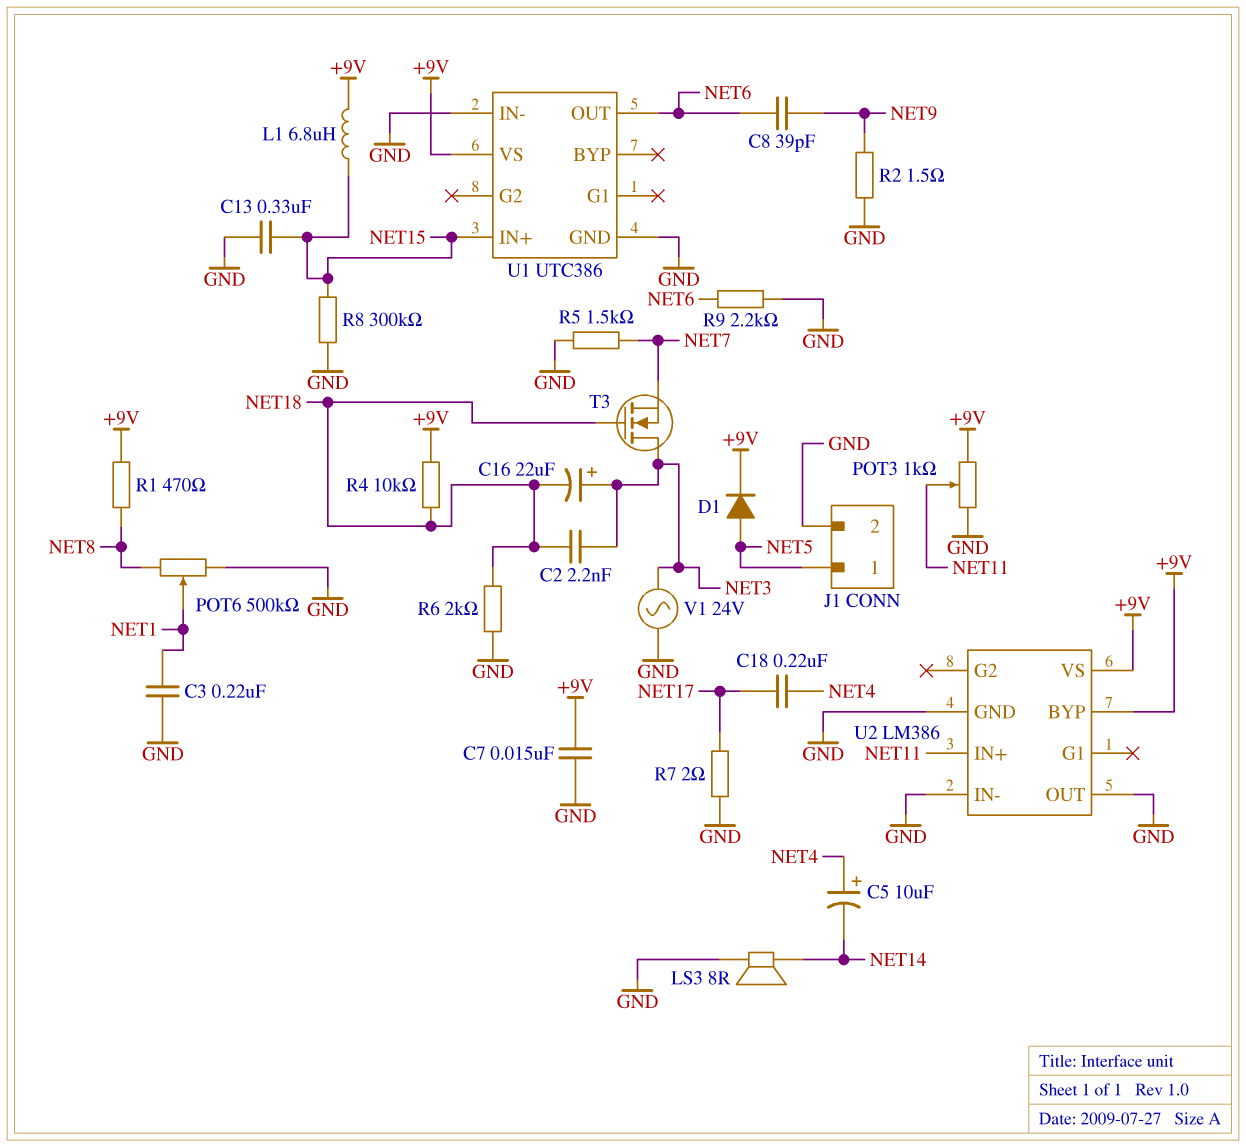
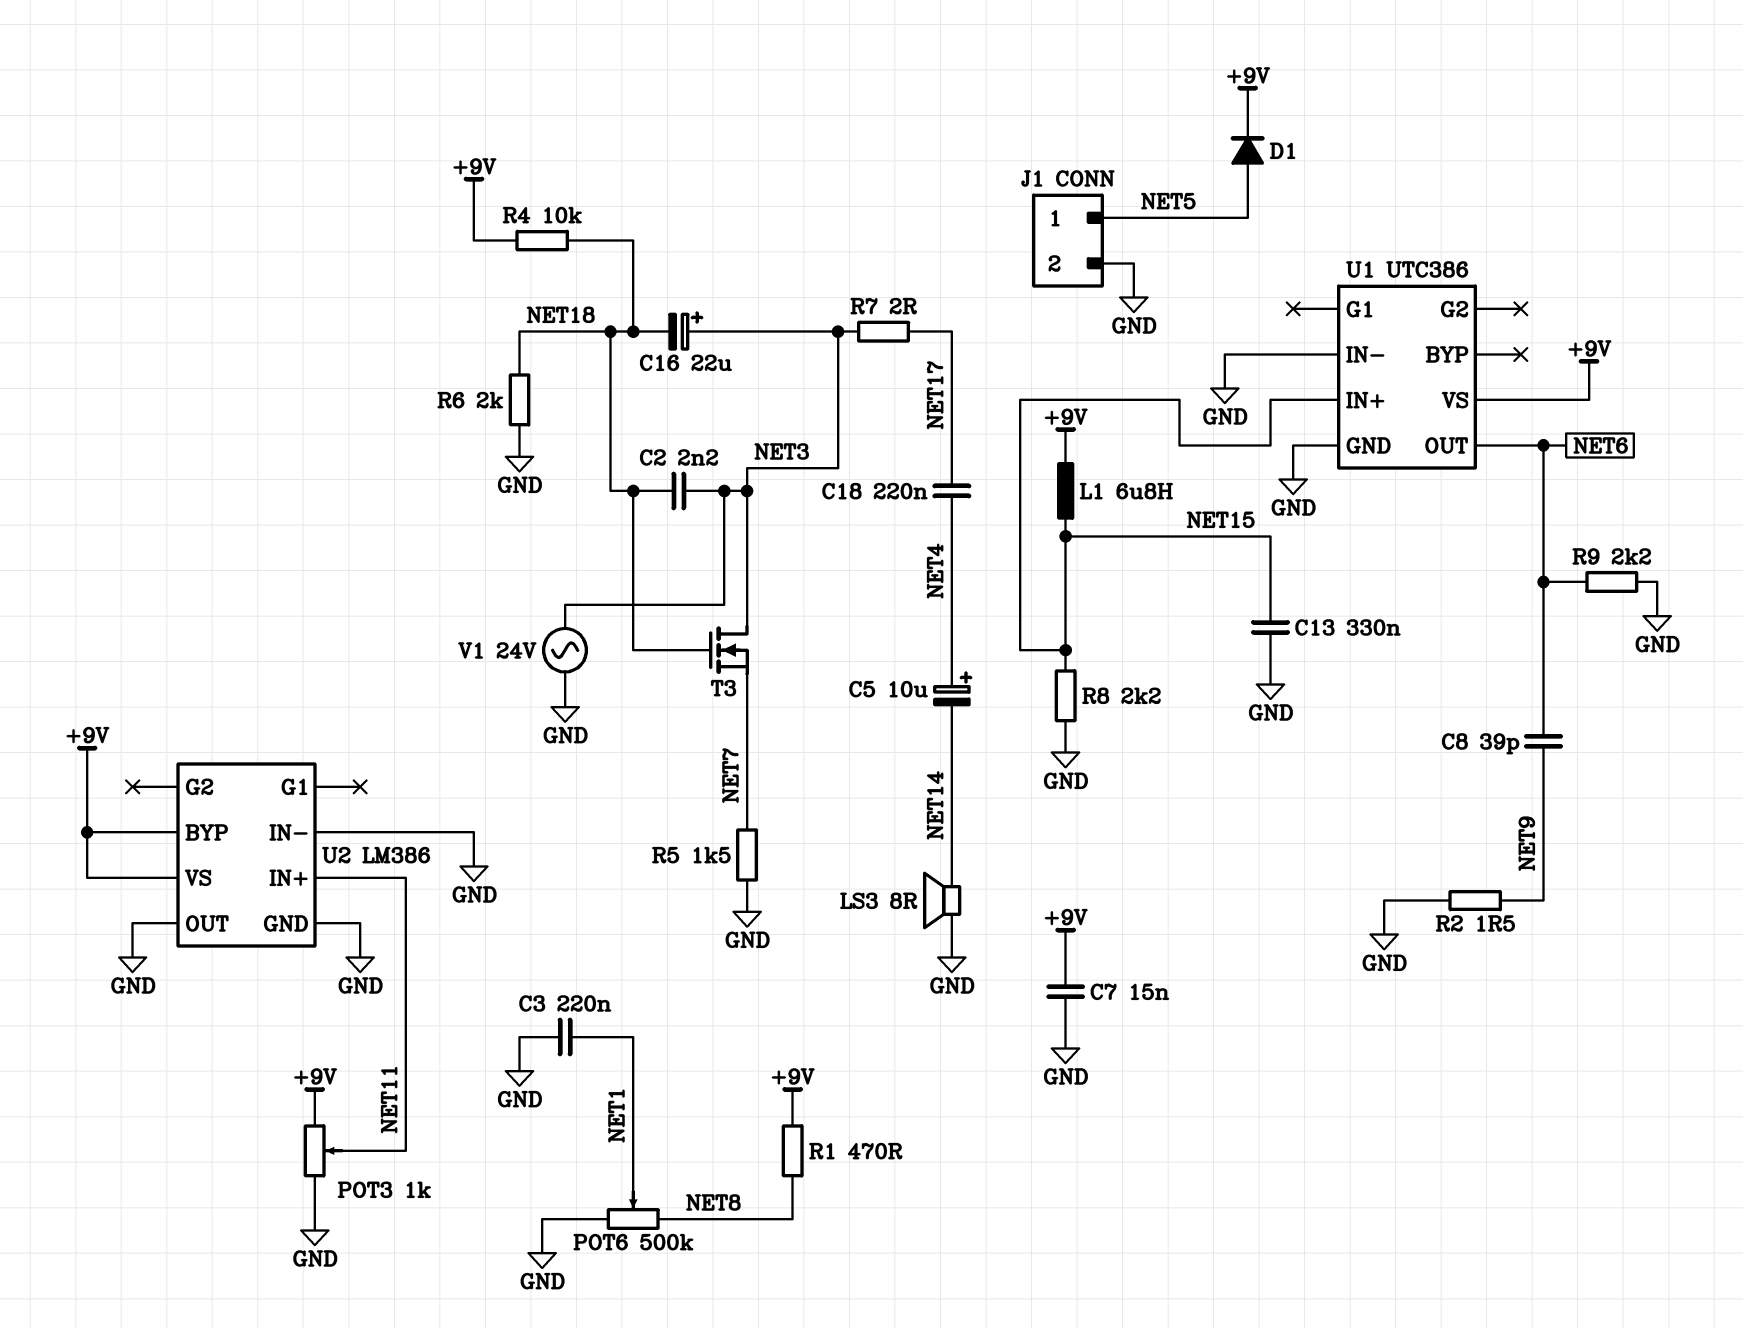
R7: 2 (GND, NET17) -> 2 (NET3, NET17)
R8: 300k (GND, NET15) -> 2.2k (GND, NET15)

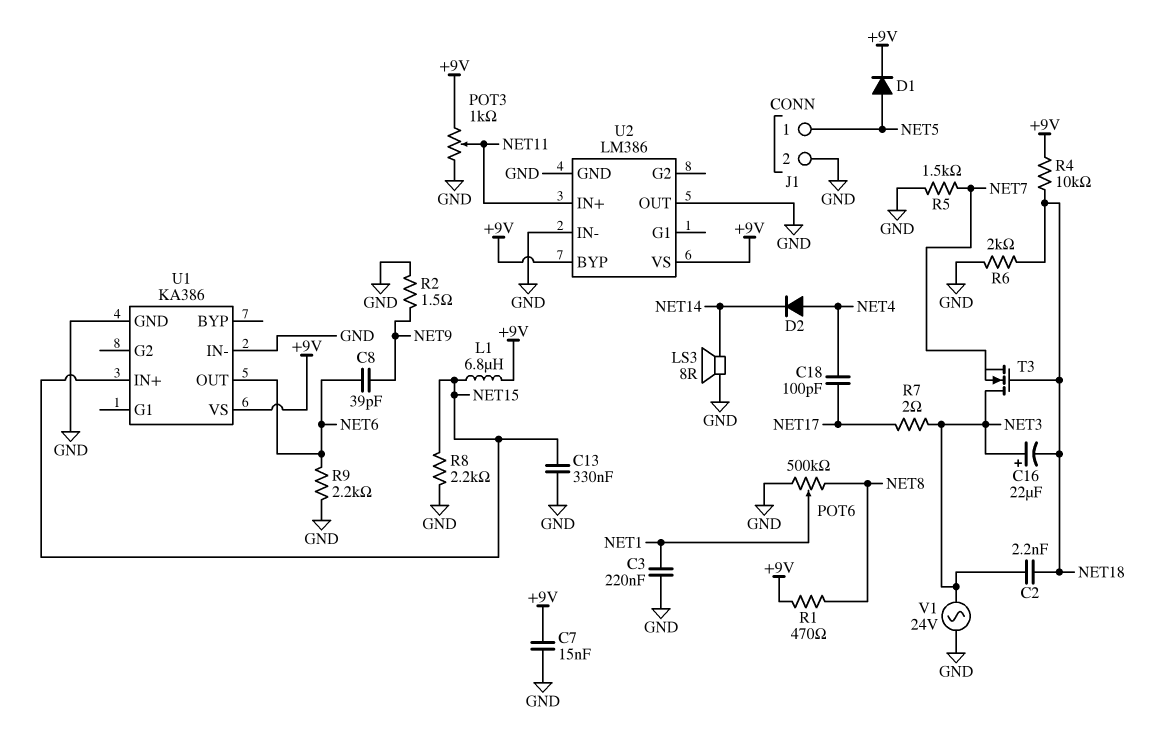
C5: 10uF (plus NET4, minus NET14) -> none
C18: 220nF (NET4, NET17) -> 100pF (NET4, NET17)
D2: none -> diode (A NET4, K NET14)
U1: UTC386 -> KA386

